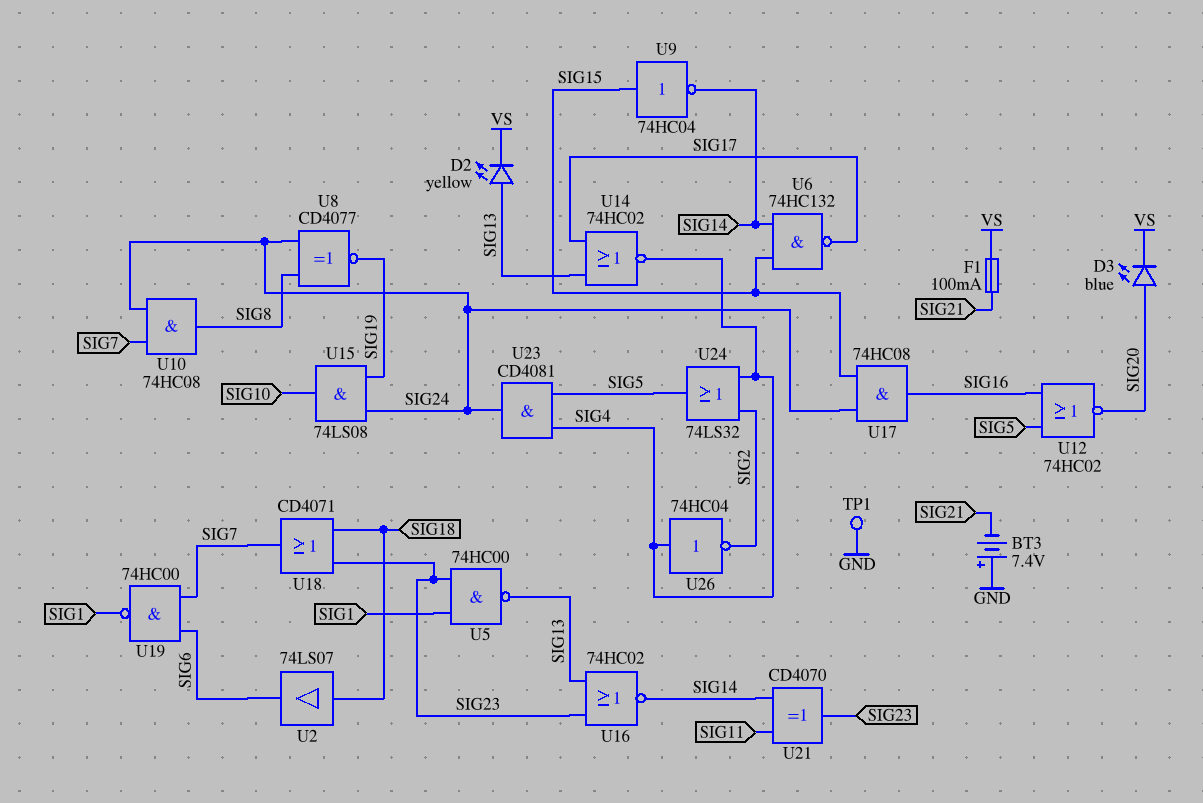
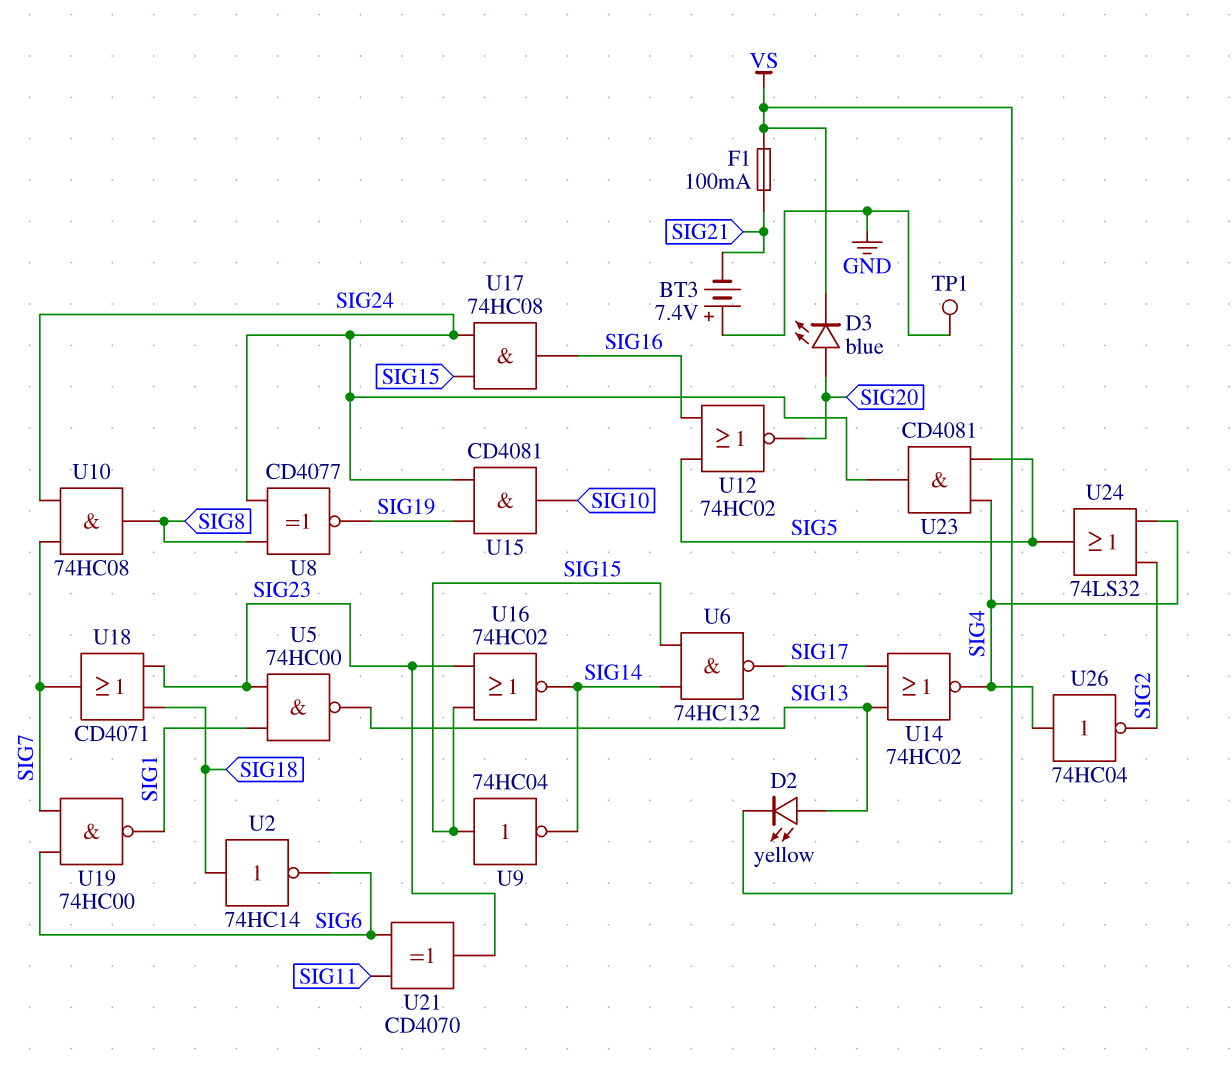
U2: buffer 74LS07 (in SIG18, out SIG6) -> NOT 74HC14 (in SIG18, out SIG6)
U15: AND 74LS08 (in SIG19, in SIG24, out SIG10) -> AND CD4081 (in SIG19, in SIG24, out SIG10)
U16: NOR 74HC02 (in SIG13, in SIG23, out SIG14) -> NOR 74HC02 (in SIG15, in SIG23, out SIG14)
U21: XOR CD4070 (in SIG11, in SIG14, out SIG23) -> XOR CD4070 (in SIG6, in SIG11, out SIG23)

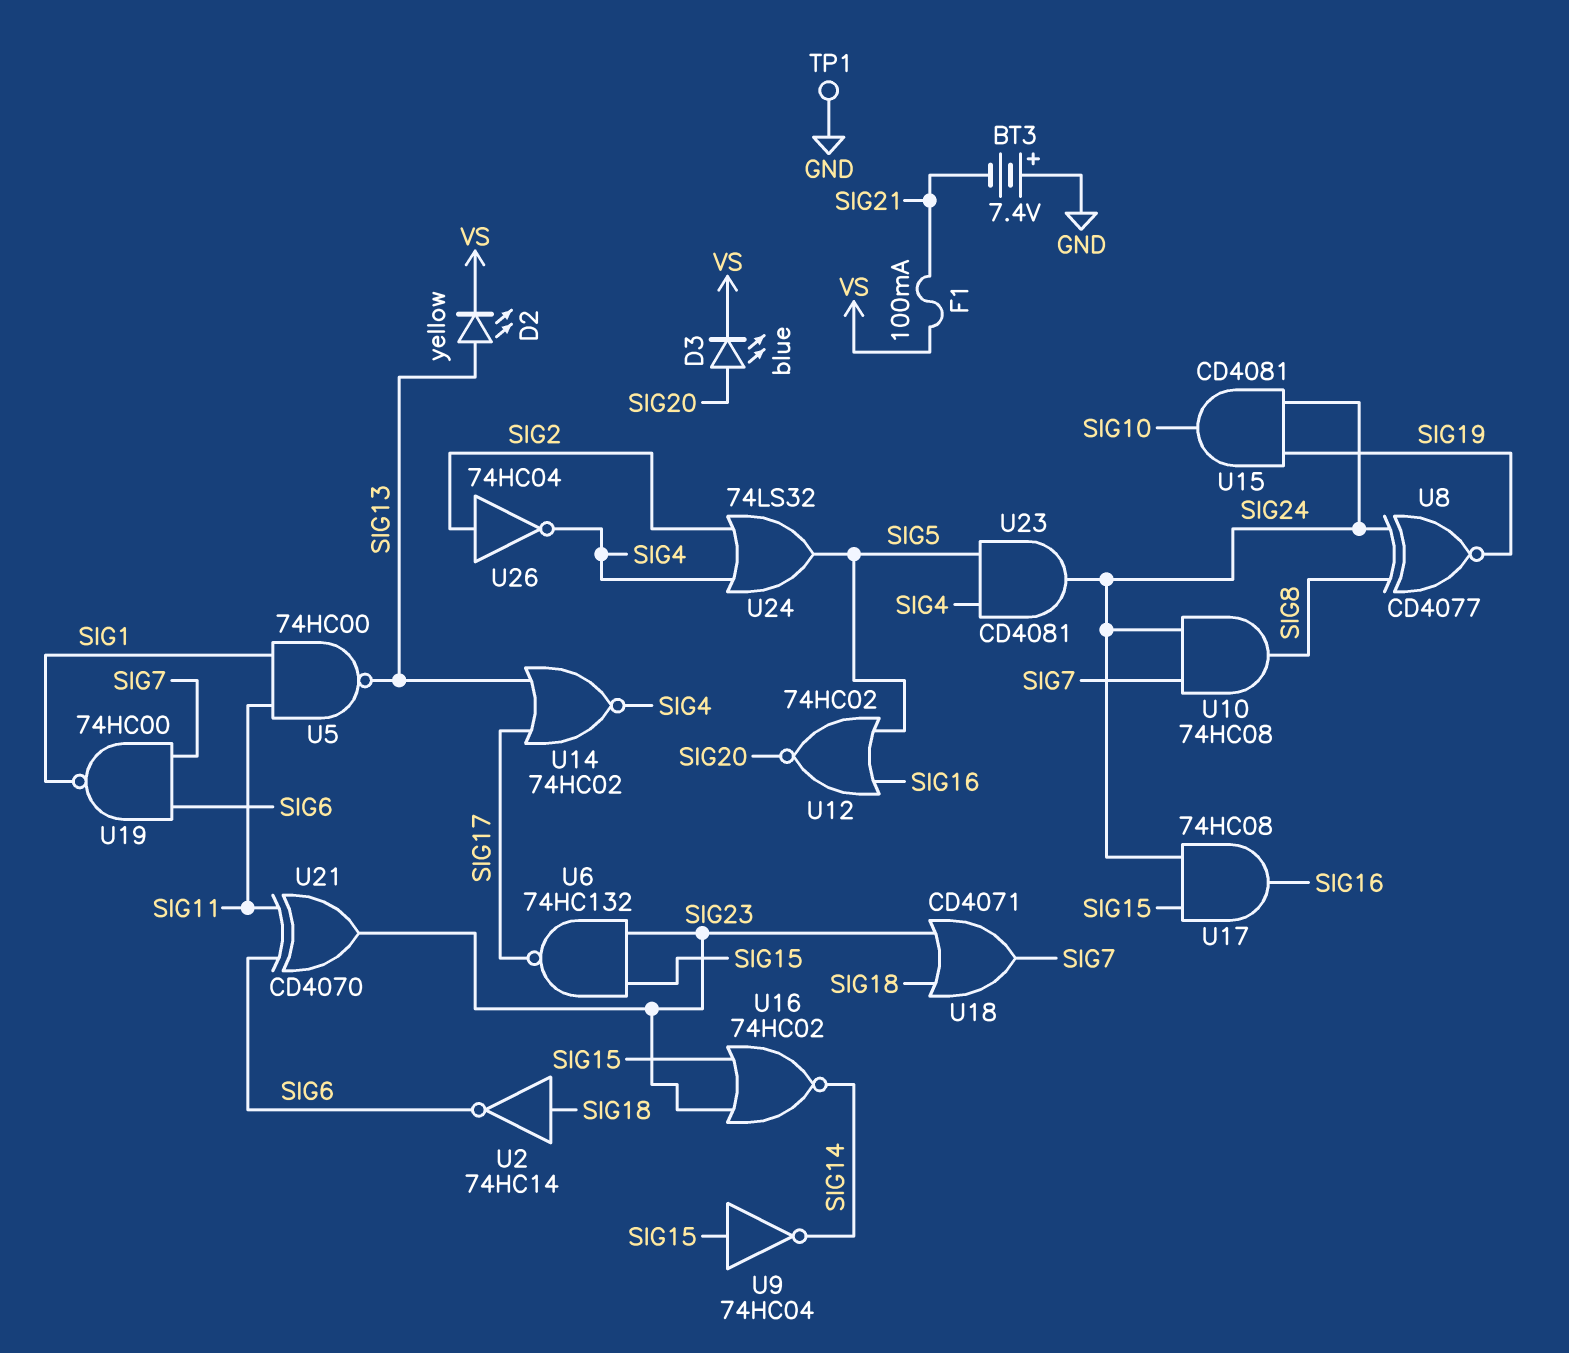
U5: NAND 74HC00 (in SIG1, in SIG23, out SIG13) -> NAND 74HC00 (in SIG1, in SIG11, out SIG13)
U6: NAND 74HC132 (in SIG14, in SIG15, out SIG17) -> NAND 74HC132 (in SIG15, in SIG23, out SIG17)
U26: NOT 74HC04 (in SIG4, out SIG2) -> NOT 74HC04 (in SIG2, out SIG4)

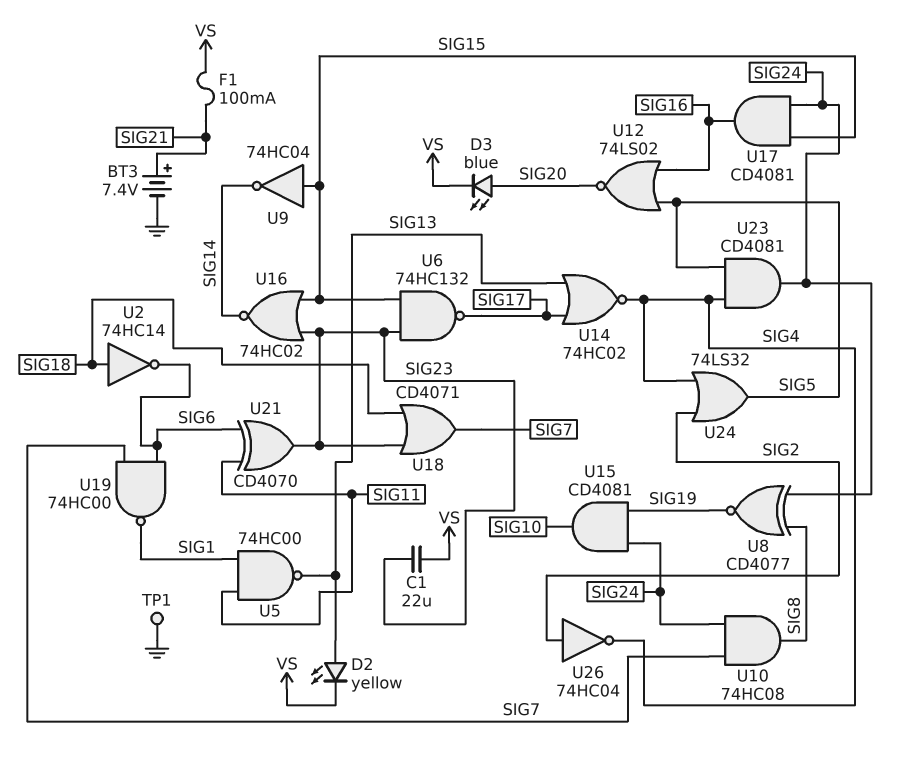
BT3: 7.4V (plus GND, minus SIG21) -> 7.4V (plus SIG21, minus GND)
C1: none -> 22uF (SIG23, VS)
U12: NOR 74HC02 (in SIG5, in SIG16, out SIG20) -> NOR 74LS02 (in SIG5, in SIG16, out SIG20)
U17: AND 74HC08 (in SIG15, in SIG24, out SIG16) -> AND CD4081 (in SIG15, in SIG24, out SIG16)

